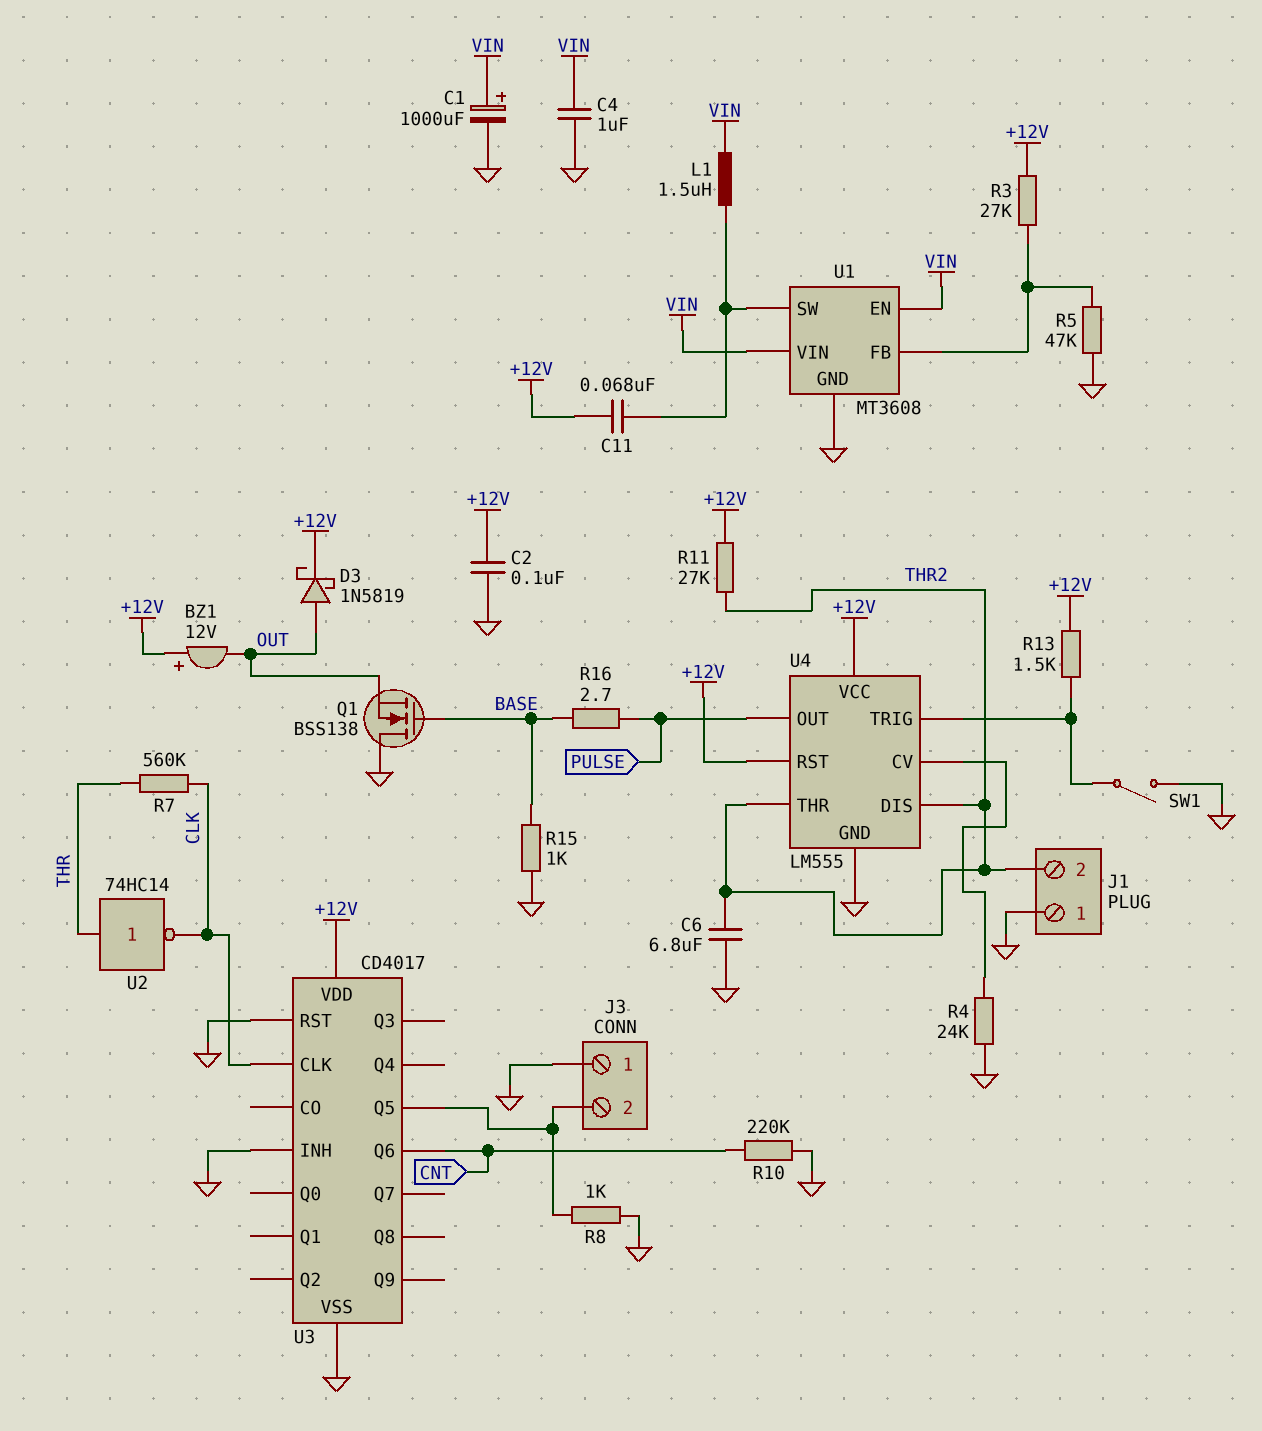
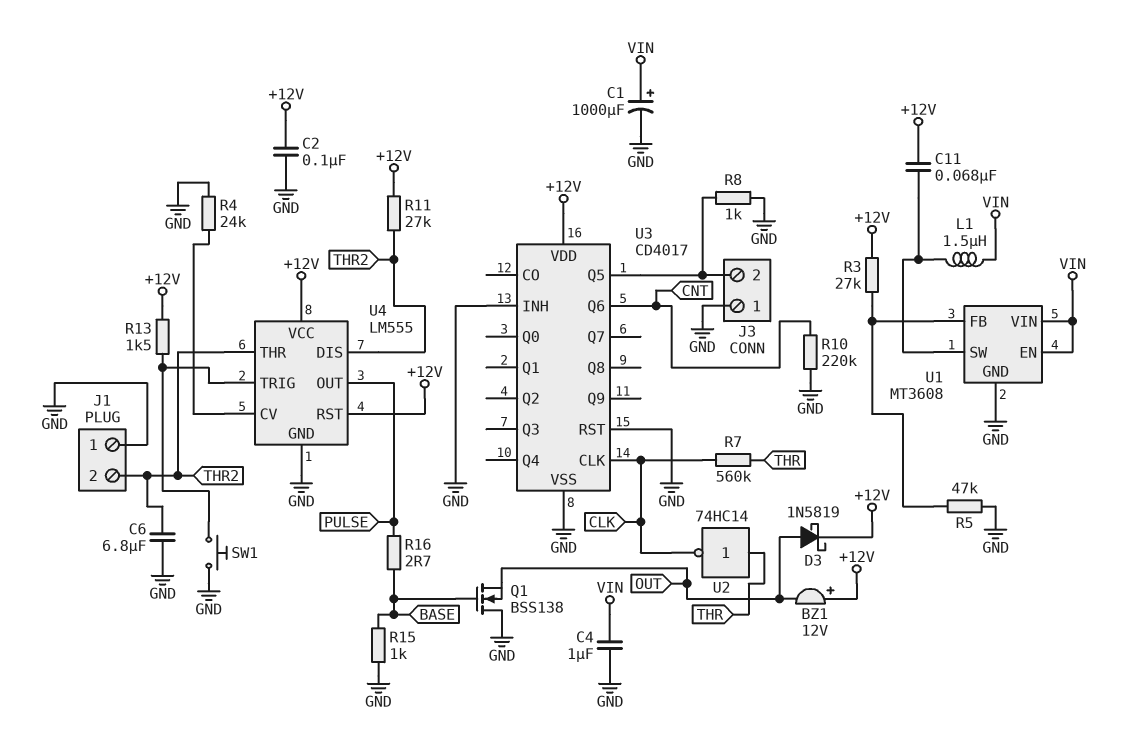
SW1: switch (GND, U4/TRIG) -> button (GND, U4/TRIG)

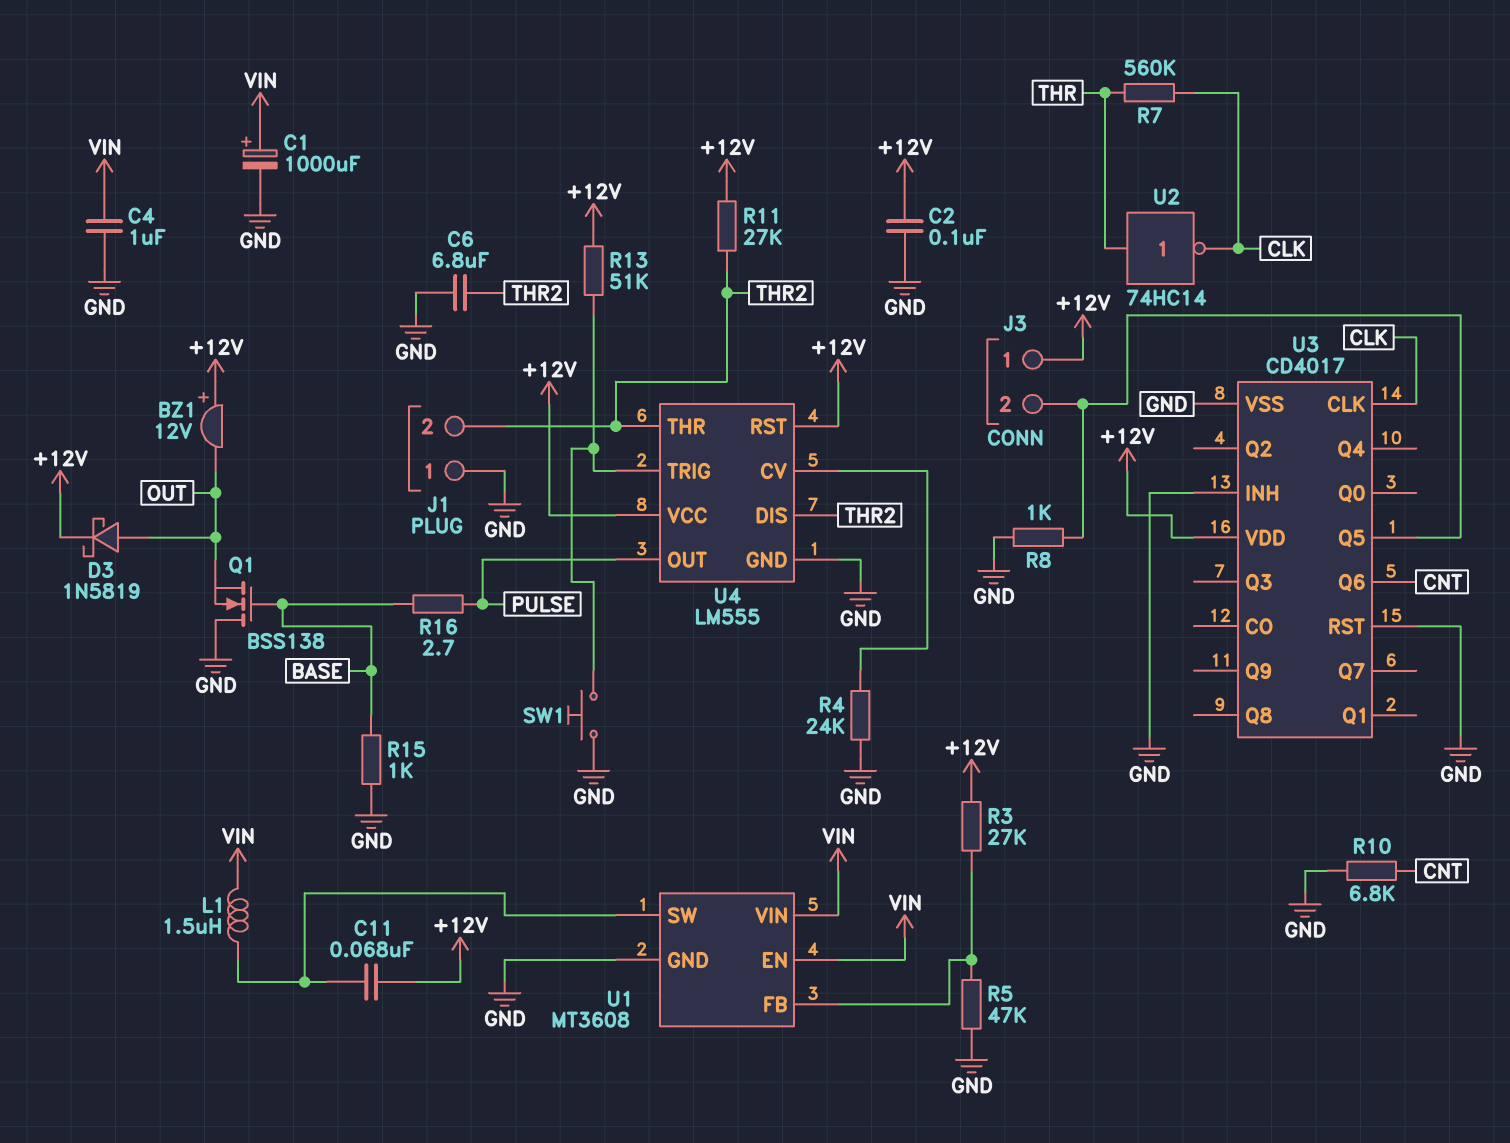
J3 pin 1: GND -> +12V
R10: 220k (CNT, GND) -> 6.8k (CNT, GND)
R13: 1.5k (+12V, U4/TRIG) -> 51k (+12V, U4/TRIG)

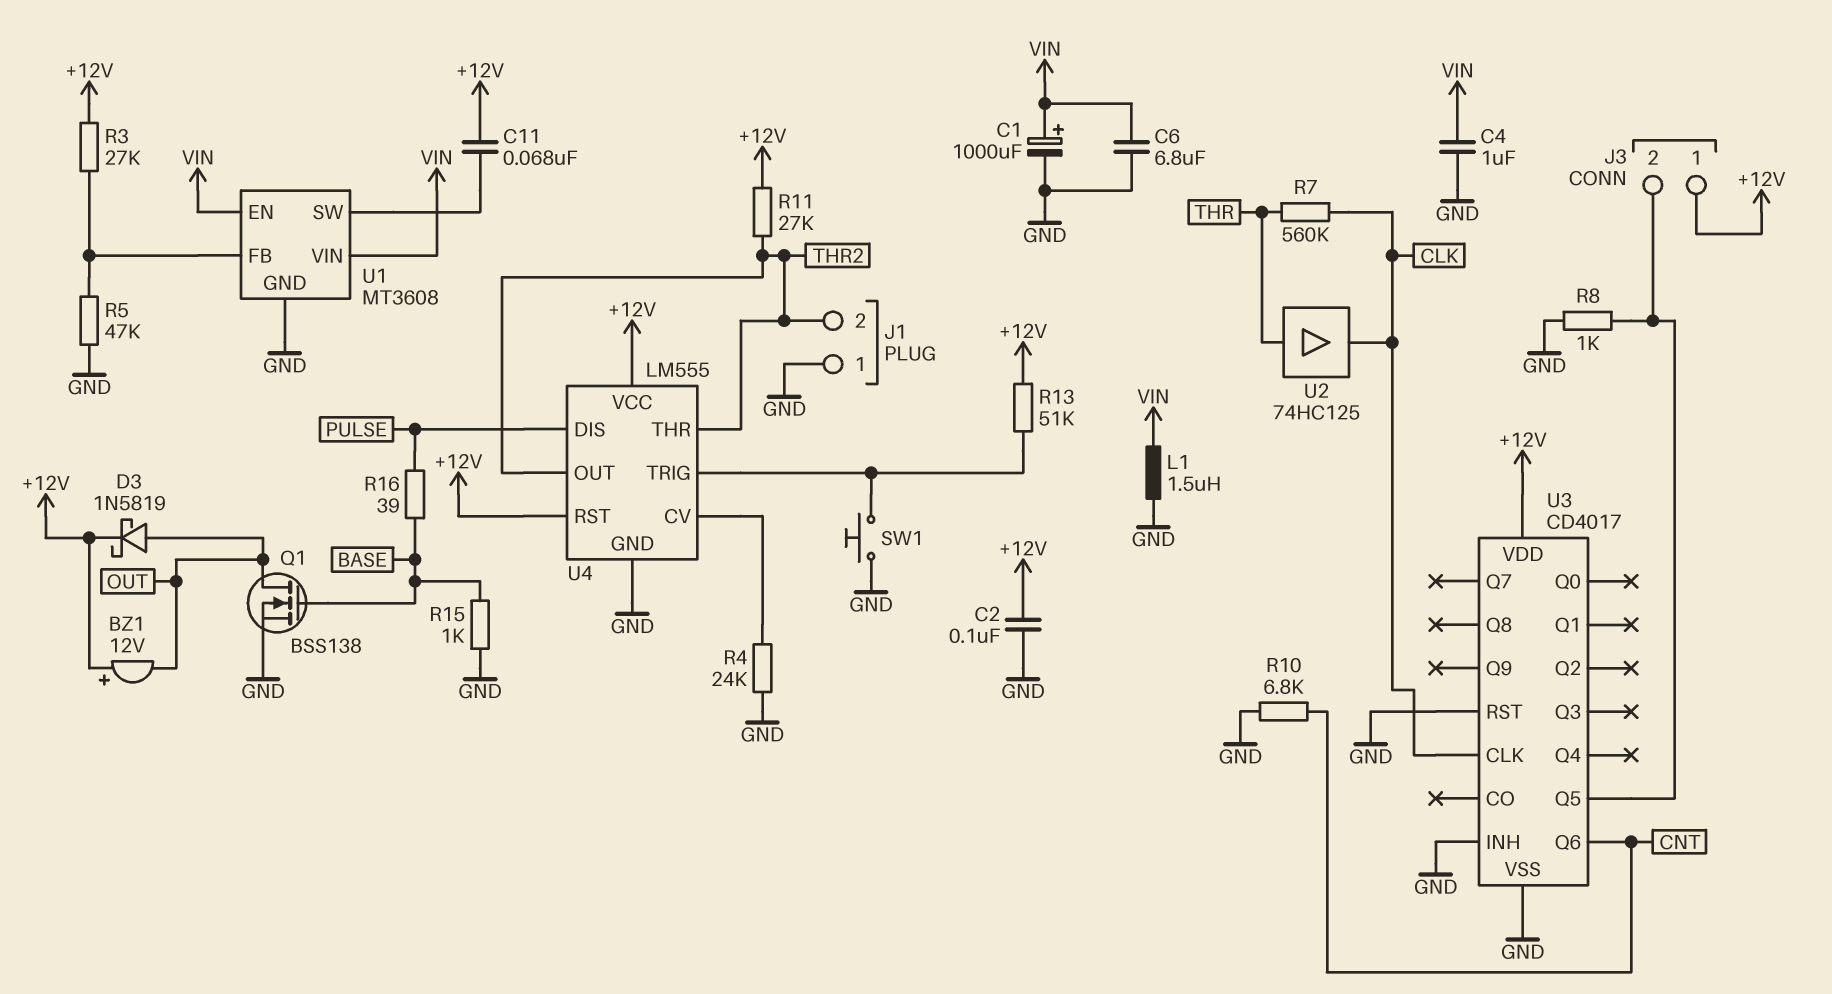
C6: 6.8uF (GND, THR2) -> 6.8uF (GND, VIN)
L1: 1.5uH (U1/SW, VIN) -> 1.5uH (GND, VIN)
Q1: NMOS BSS138 (G BASE, D GND, S OUT) -> NMOS BSS138 (G BASE, D OUT, S GND)
R16: 2.7 (BASE, PULSE) -> 39 (BASE, PULSE)
U2: NOT 74HC14 (in THR, out CLK) -> buffer 74HC125 (in THR, out CLK)
U4 pin DIS: THR2 -> PULSE
U4 pin OUT: PULSE -> THR2

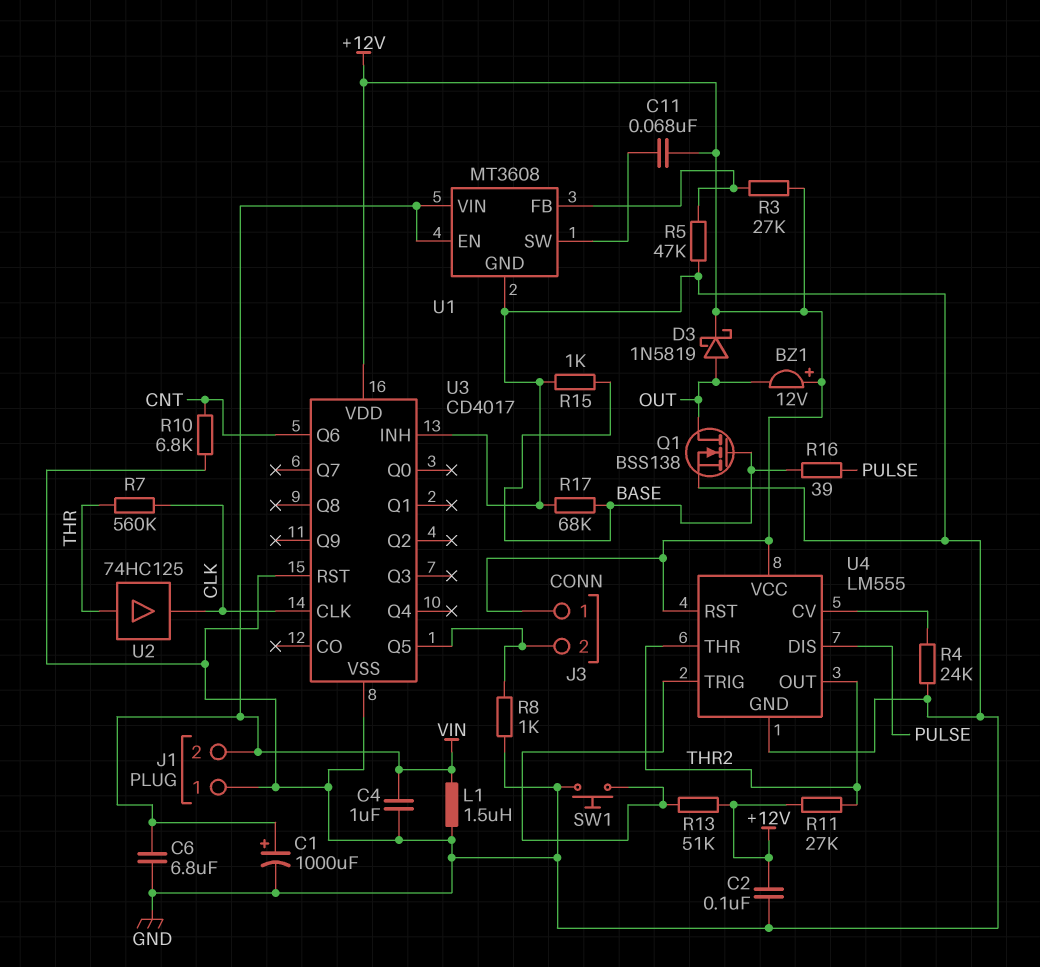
J1 pin 2: THR2 -> VIN
R17: none -> 68k (BASE, GND)

